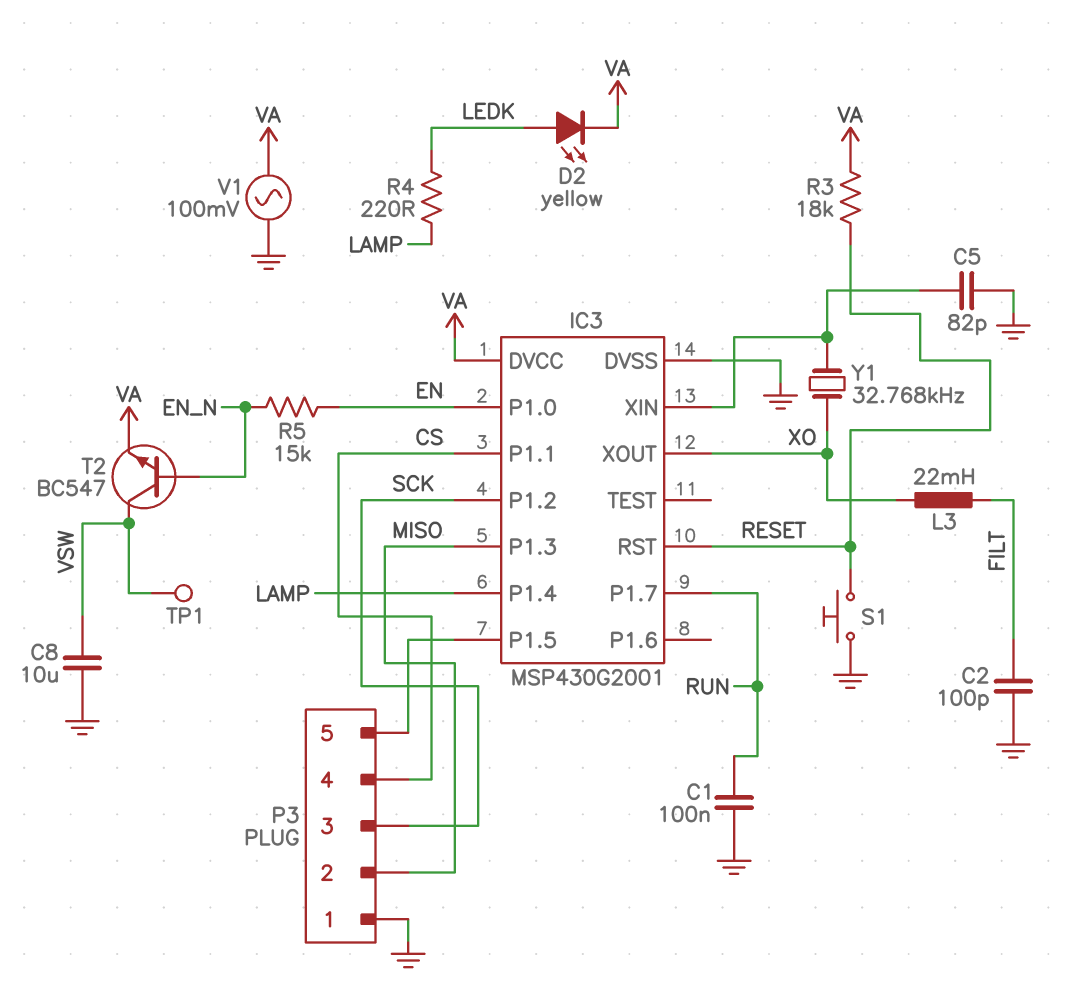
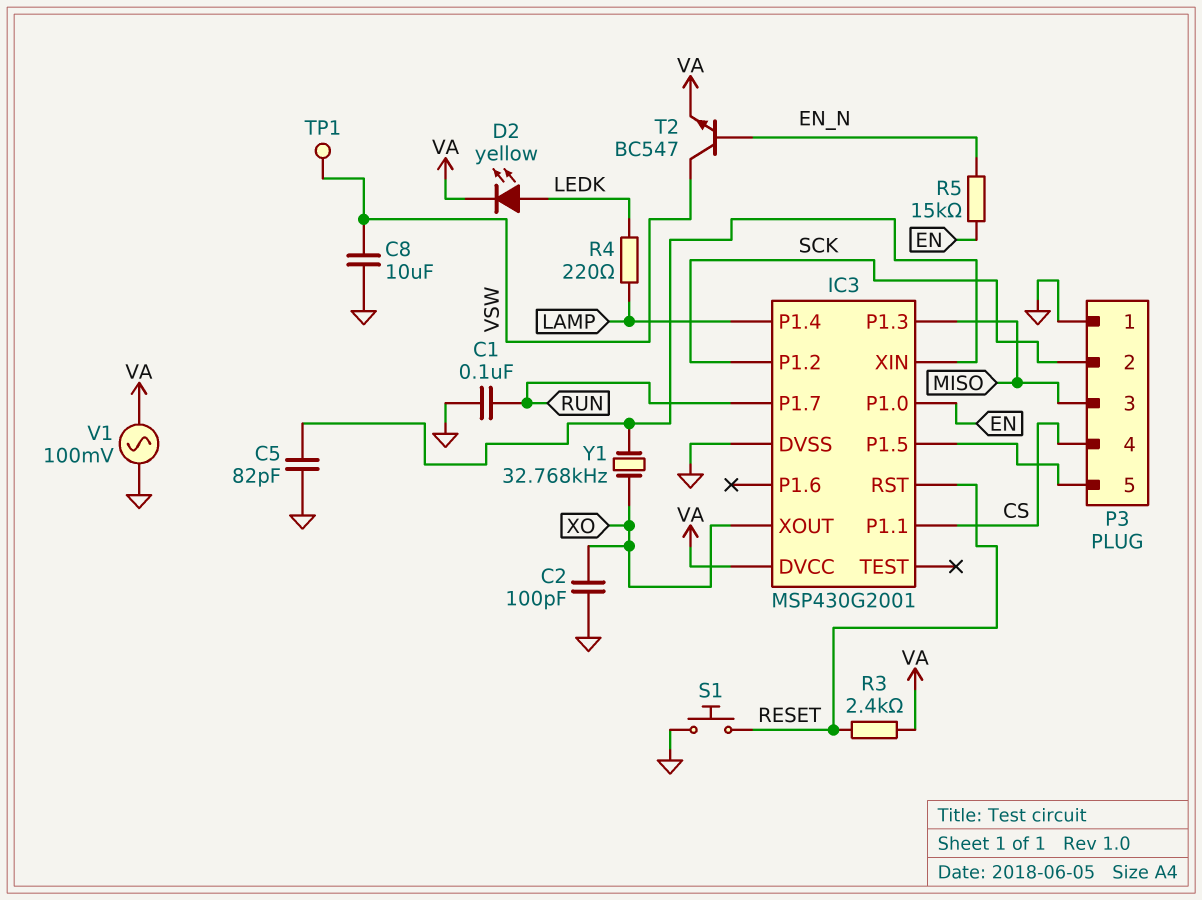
C2: 100pF (FILT, GND) -> 100pF (GND, XO)
L3: 22mH (FILT, XO) -> none
P3 pin 2: MISO -> SCK
P3 pin 3: SCK -> MISO
R3: 18k (RESET, VA) -> 2.4k (RESET, VA)

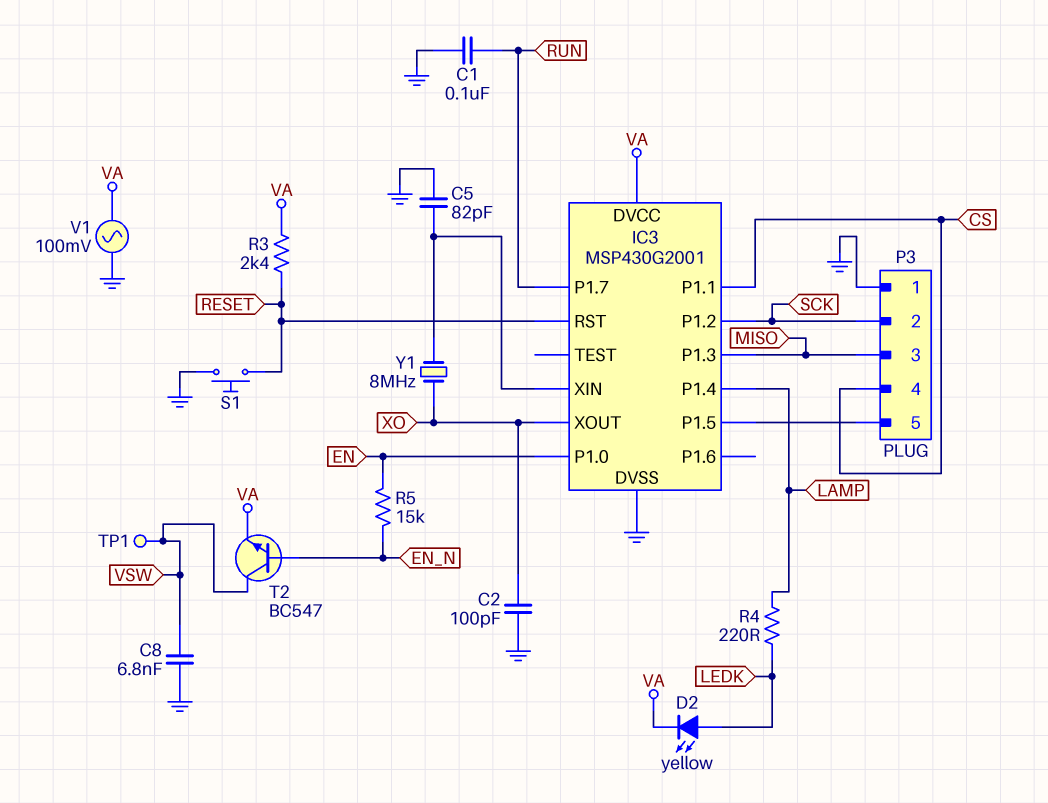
C8: 10uF (GND, VSW) -> 6.8nF (GND, VSW)
Y1: 32.768kHz (IC3/XIN, XO) -> 8MHz (IC3/XIN, XO)

